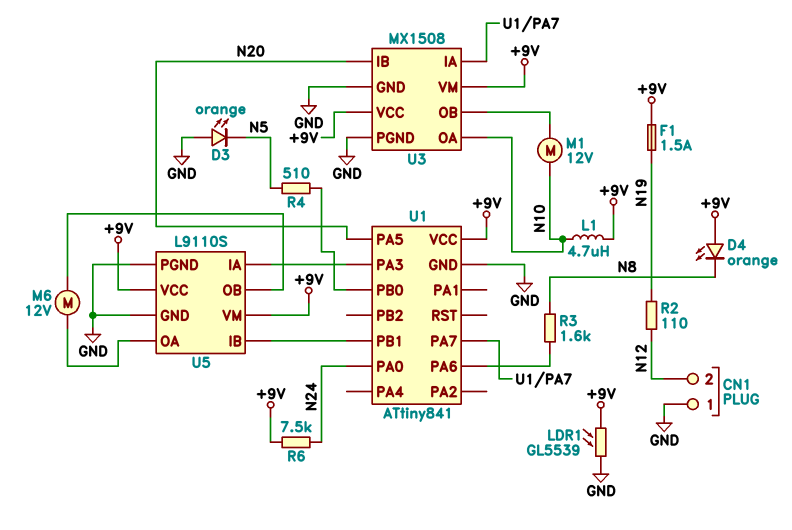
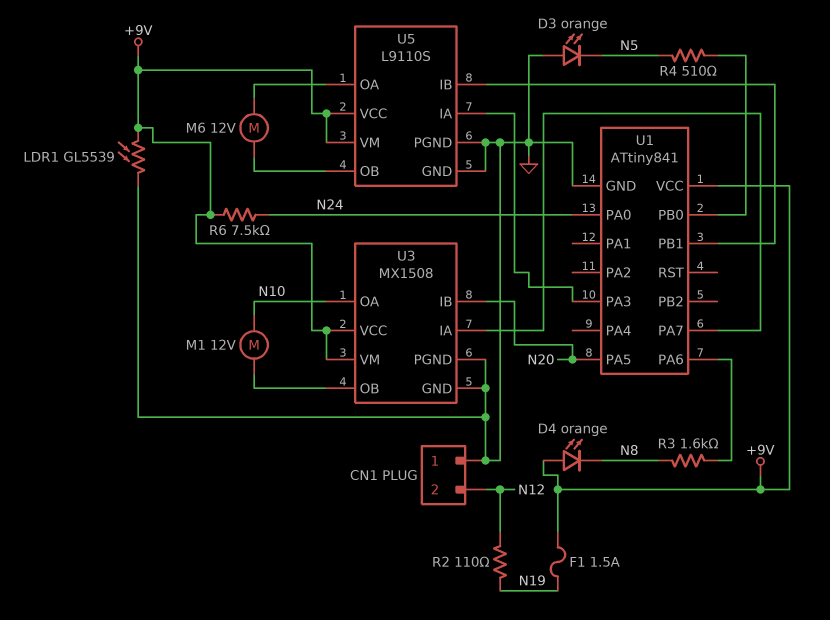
L1: 4.7uH (+9V, N10) -> none

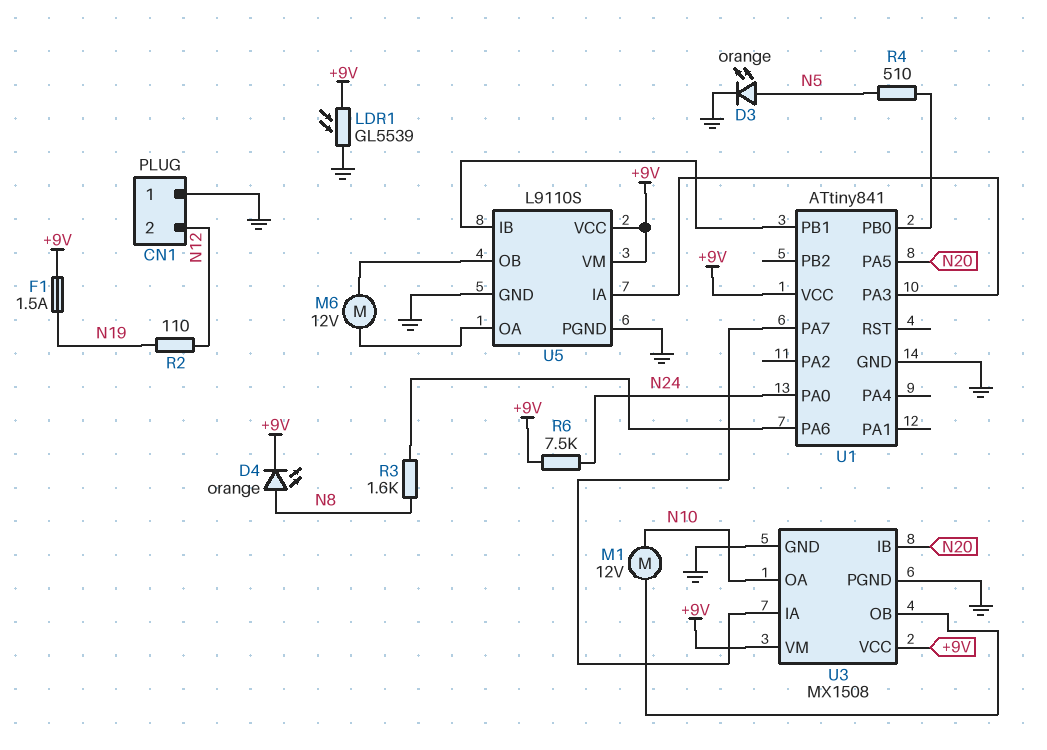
D3: LED orange (A GND, K N5) -> LED orange (A N5, K GND)
D4: LED orange (A +9V, K N8) -> LED orange (A N8, K +9V)

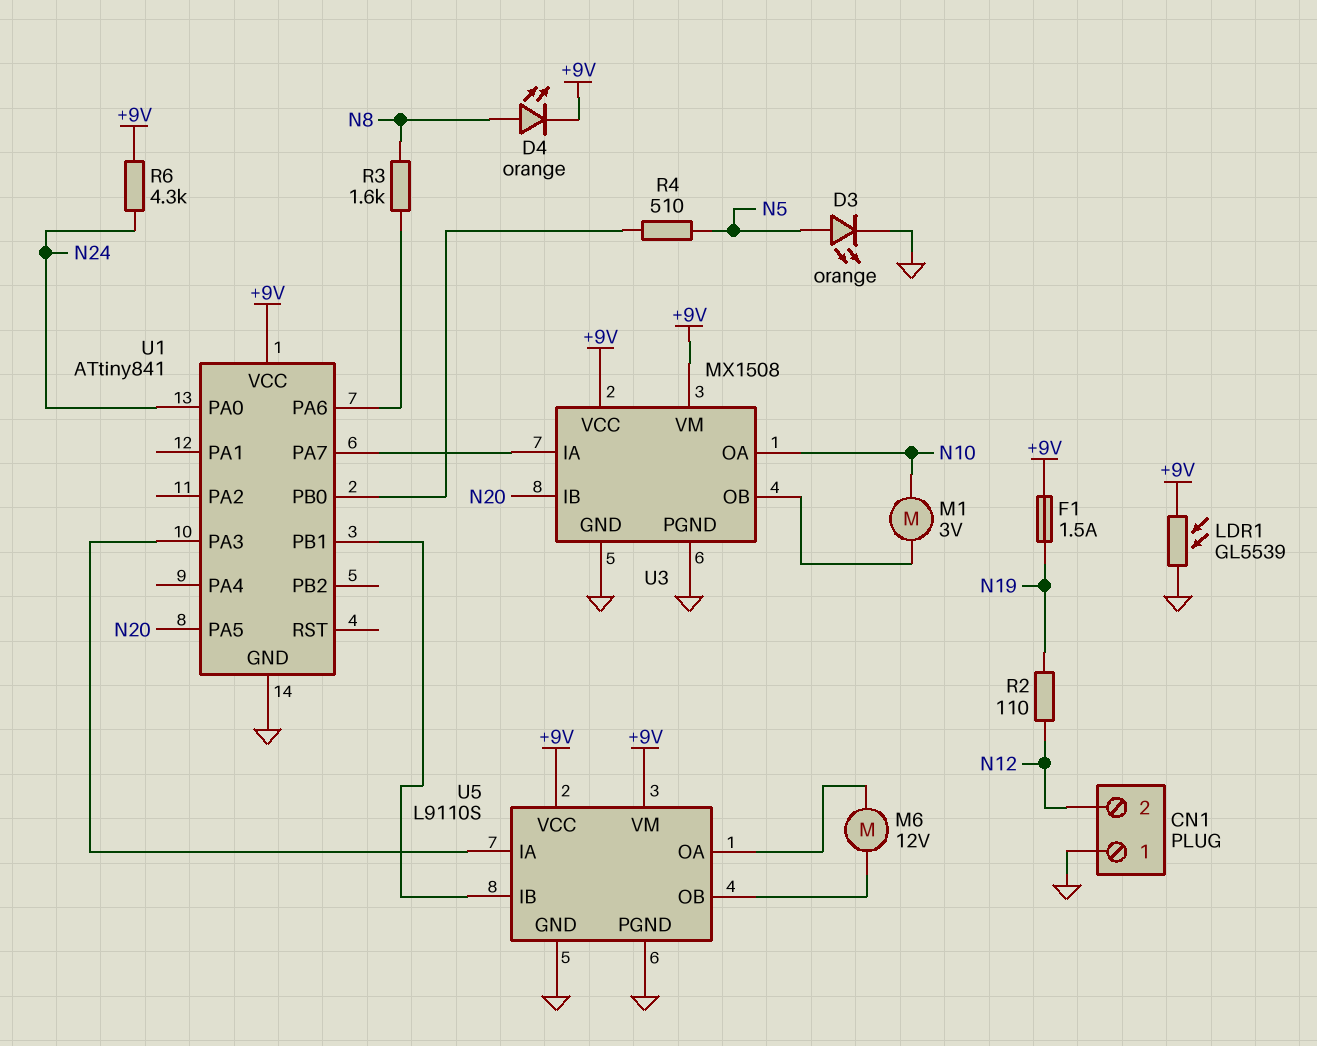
M1: motor 12V (N10, U3/OB) -> motor 3V (N10, U3/OB)
R6: 7.5k (+9V, N24) -> 4.3k (+9V, N24)

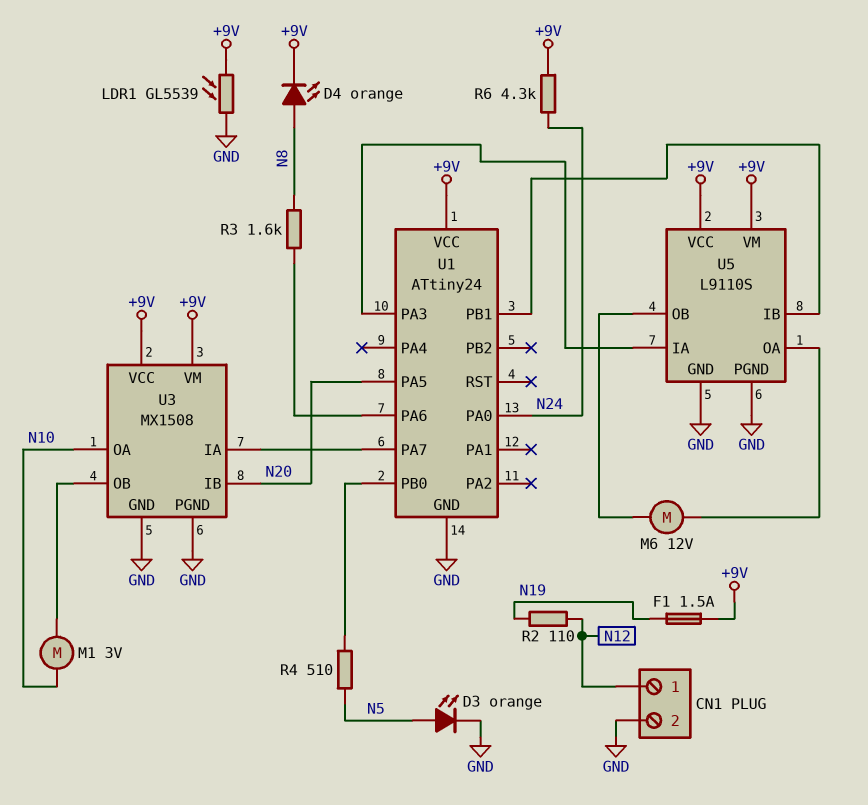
CN1 pin 1: GND -> N12
CN1 pin 2: N12 -> GND
U1: ATtiny841 -> ATtiny24

